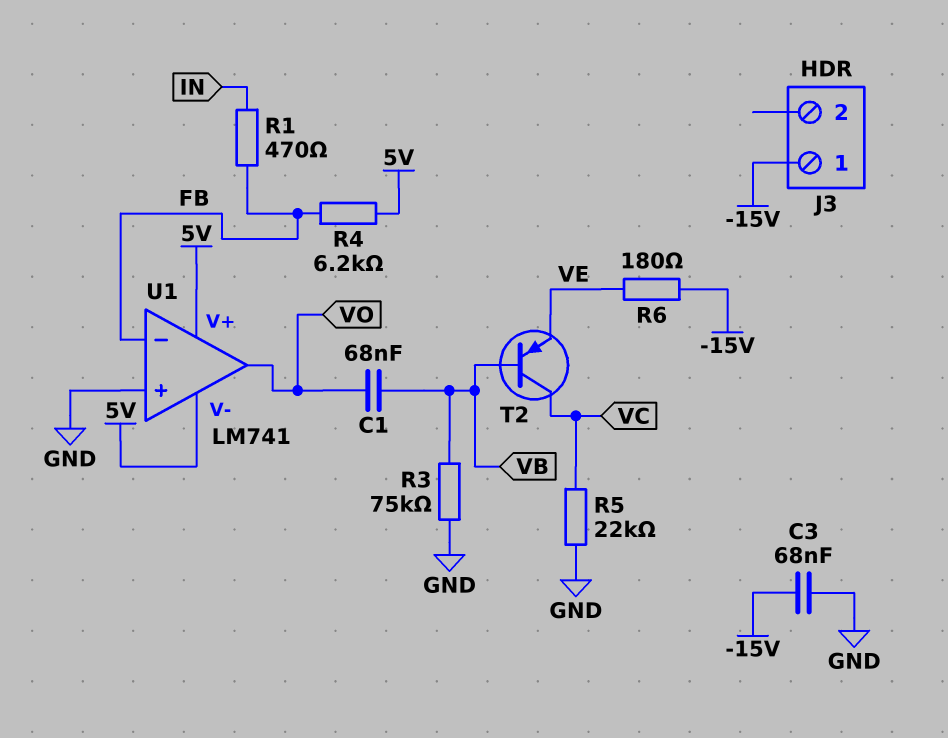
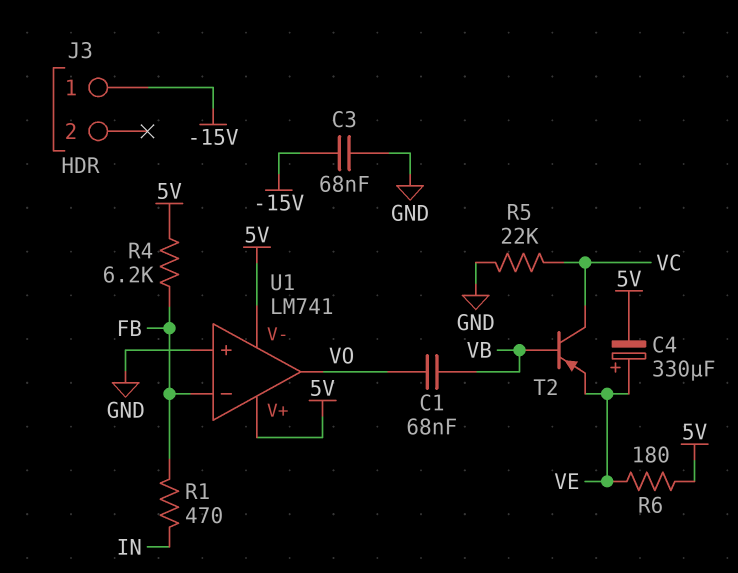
C4: none -> 330uF (plus VE, minus 5V)
R3: 75k (GND, VB) -> none
R6: 180 (-15V, VE) -> 180 (5V, VE)

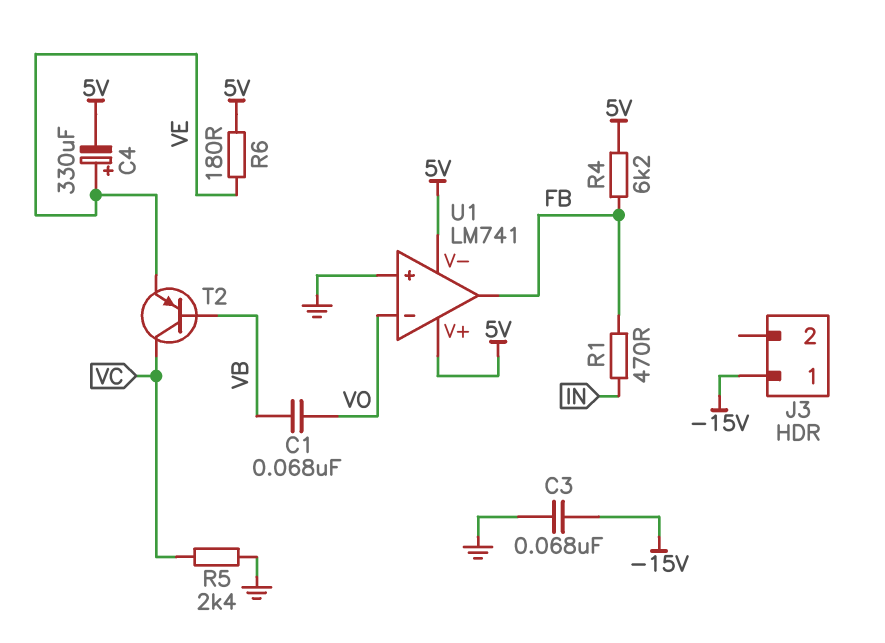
R5: 22k (GND, VC) -> 2.4k (GND, VC)
U1 pin in-: FB -> VO
U1 pin out: VO -> FB

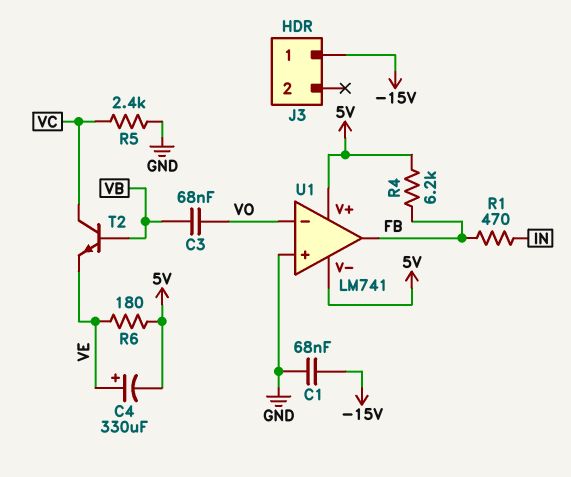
C1: 68nF (VB, VO) -> 68nF (-15V, GND)
C3: 68nF (-15V, GND) -> 68nF (VB, VO)
T2: PNP (B VB, C VC, E VE) -> NPN (B VB, C VC, E VE)

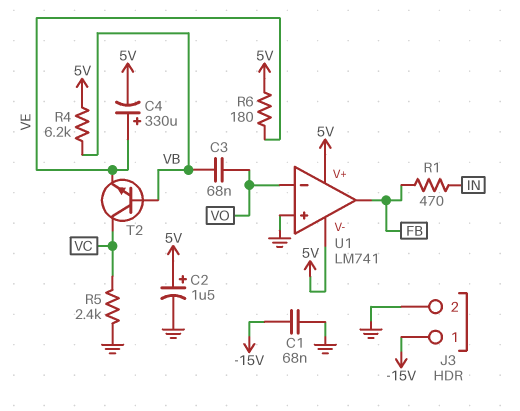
C2: none -> 1.5uF (plus 5V, minus GND)
J3 pin 2: none -> GND
R4: 6.2k (5V, FB) -> 6.2k (5V, VB)

